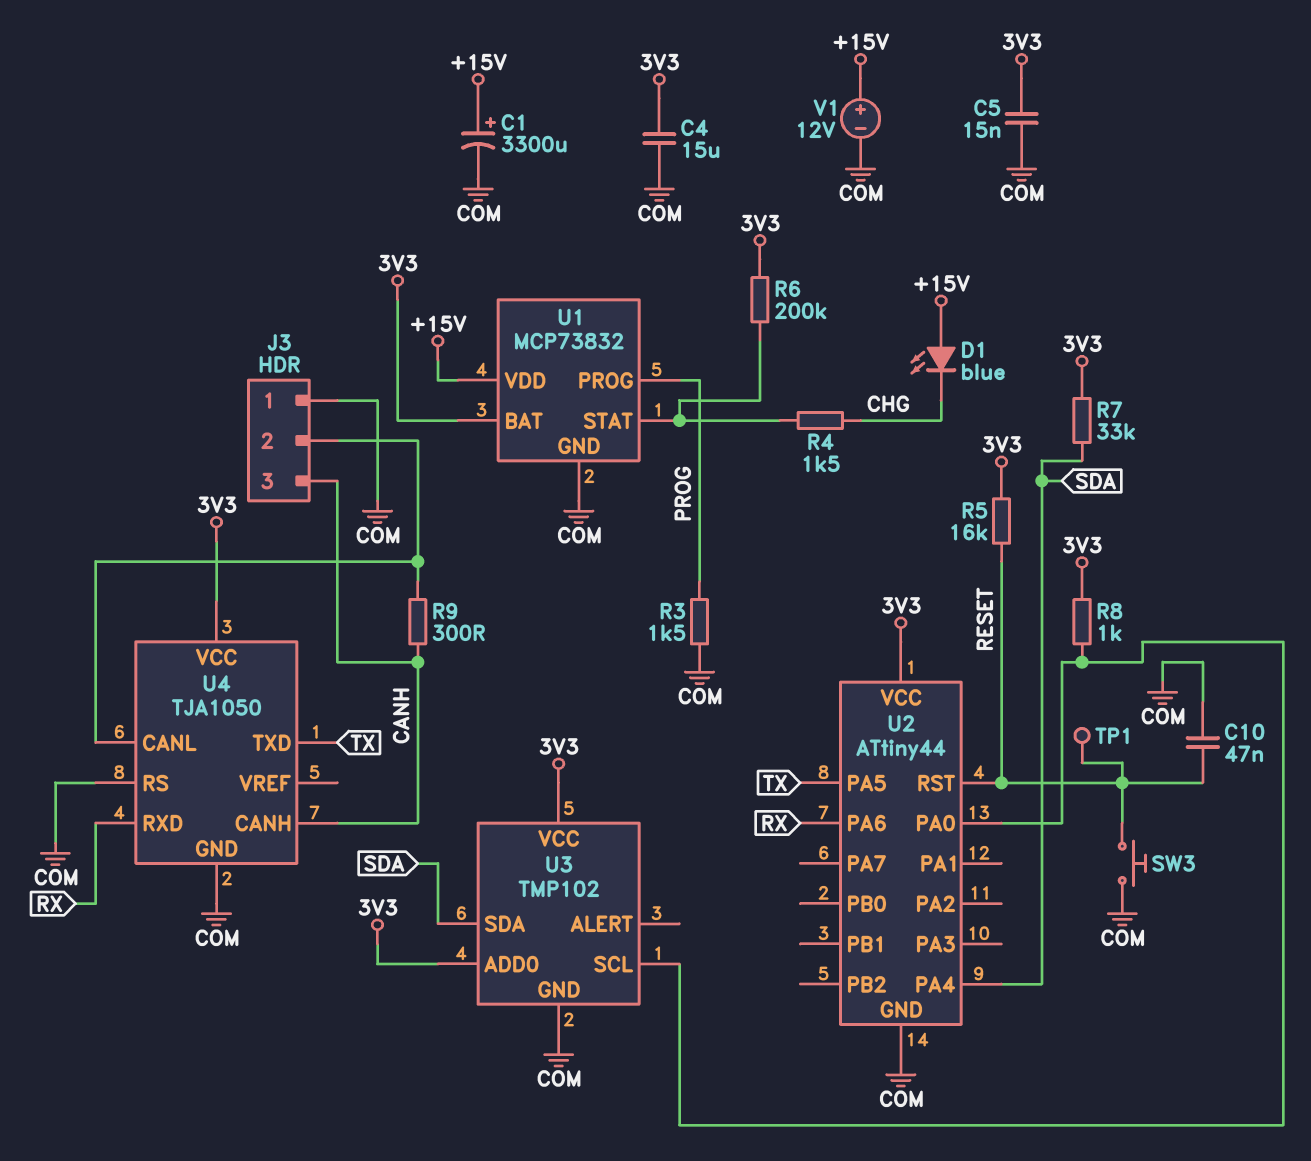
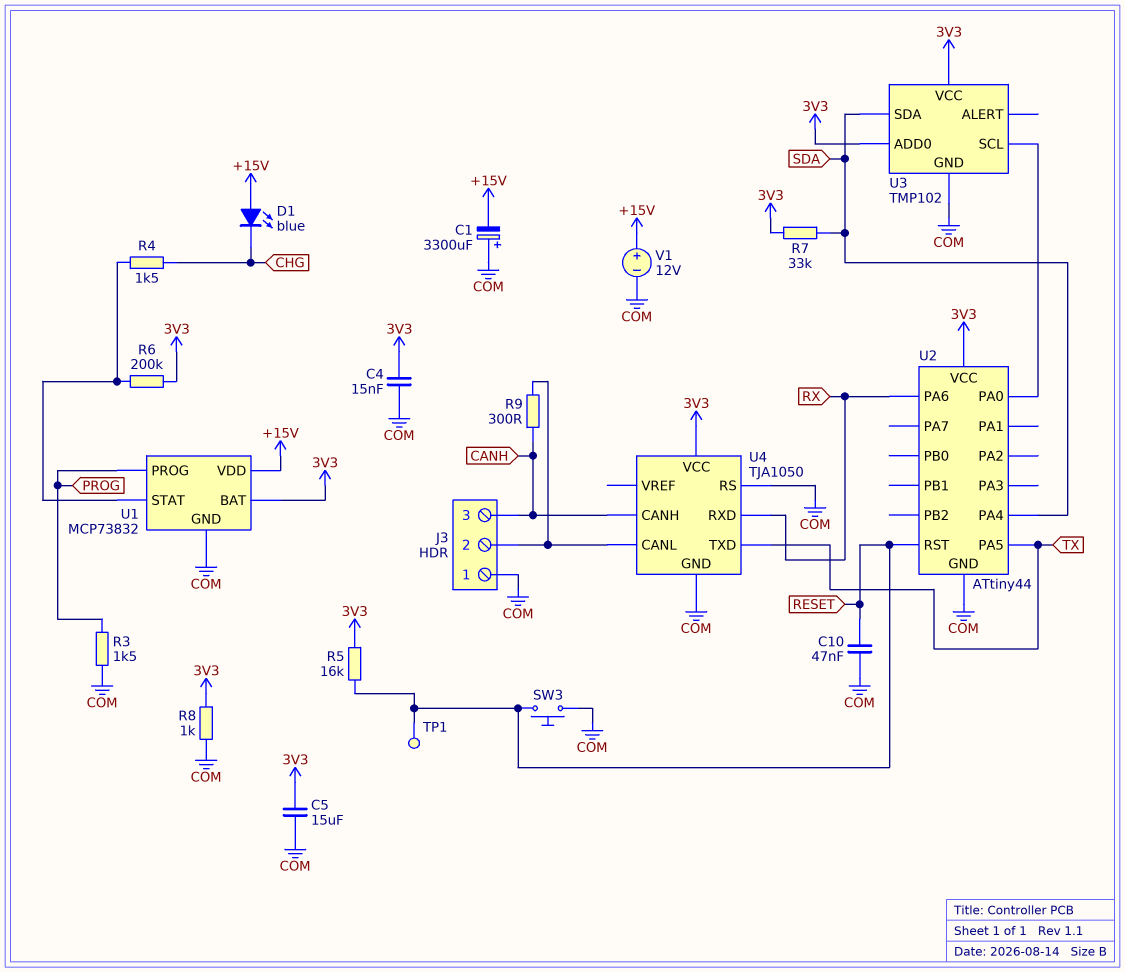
C1: 3300uF (plus +15V, minus COM) -> 3300uF (plus COM, minus +15V)
C4: 15uF (3V3, COM) -> 15nF (3V3, COM)
C5: 15nF (3V3, COM) -> 15uF (3V3, COM)
R8: 1k (3V3, U2/PA0) -> 1k (3V3, COM)

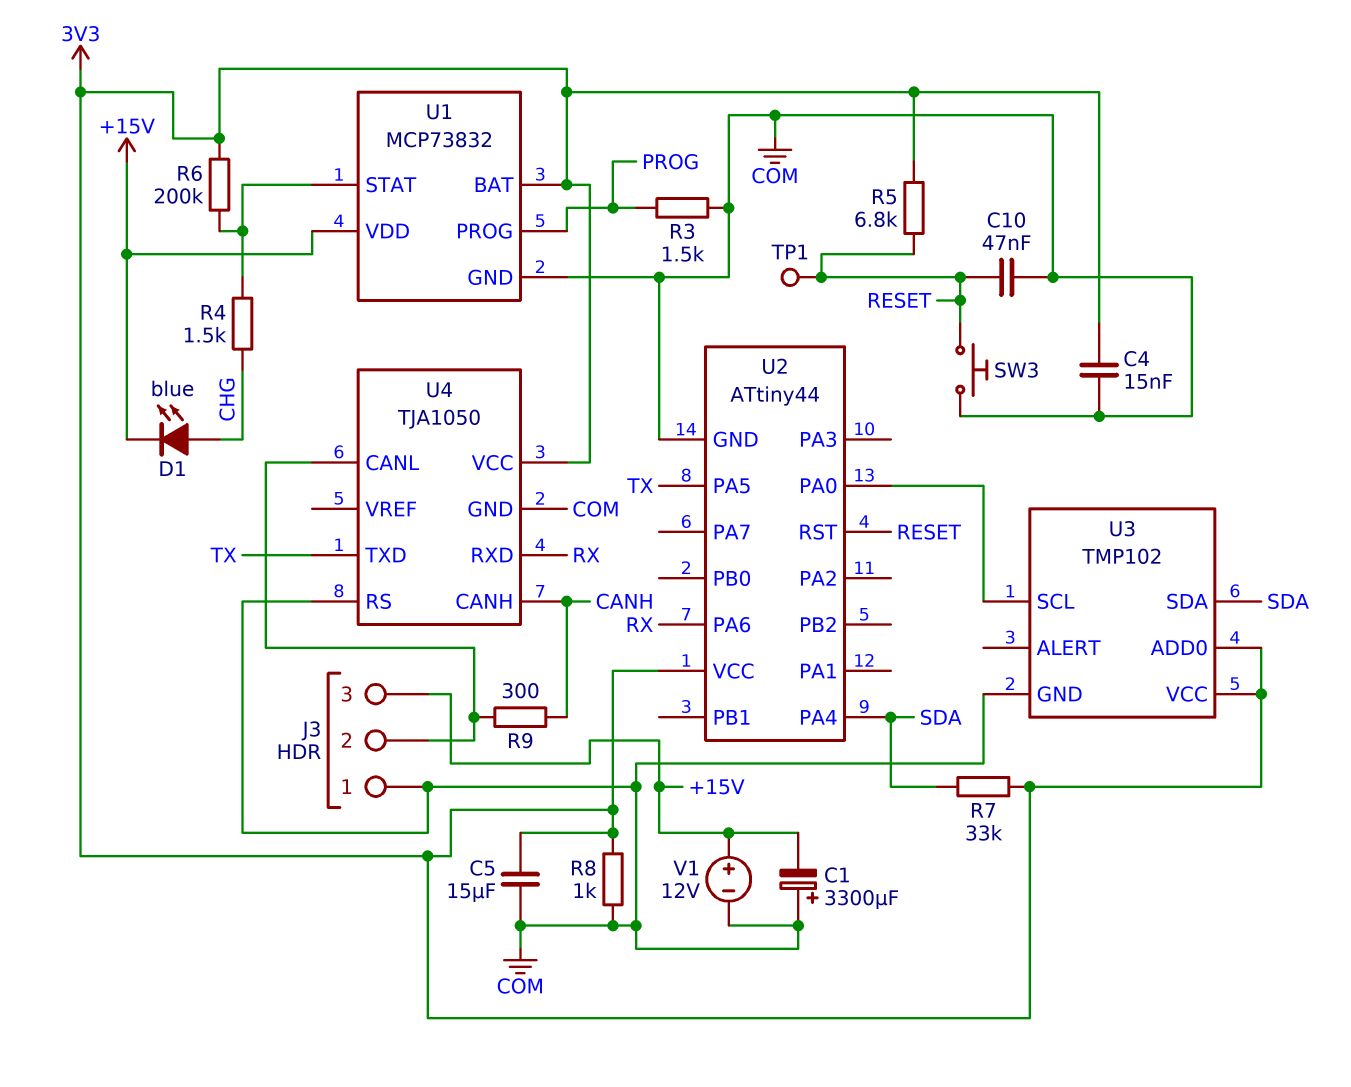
D1: LED blue (A +15V, K CHG) -> LED blue (A CHG, K +15V)
J3 pin 3: CANH -> +15V
R5: 16k (3V3, RESET) -> 6.8k (3V3, RESET)

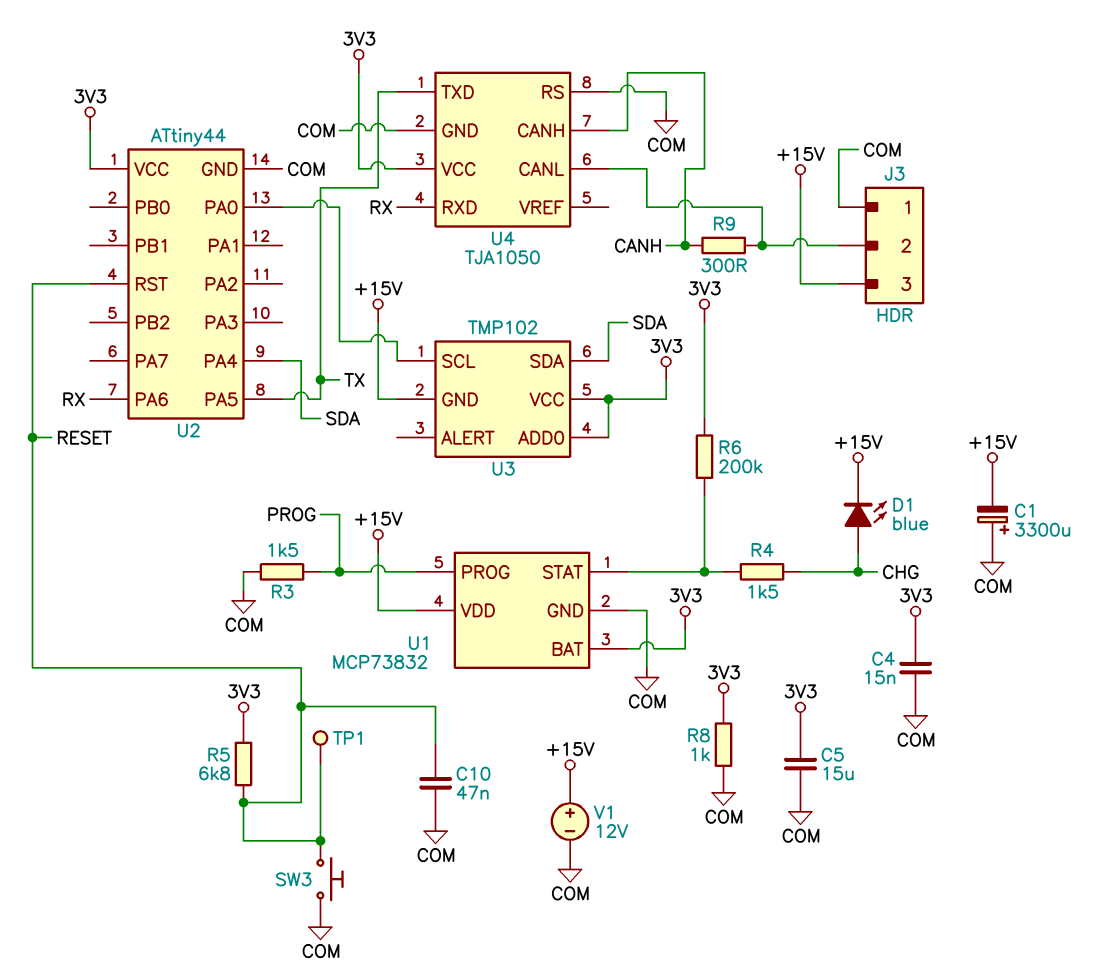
R7: 33k (3V3, SDA) -> none
U3 pin GND: COM -> +15V

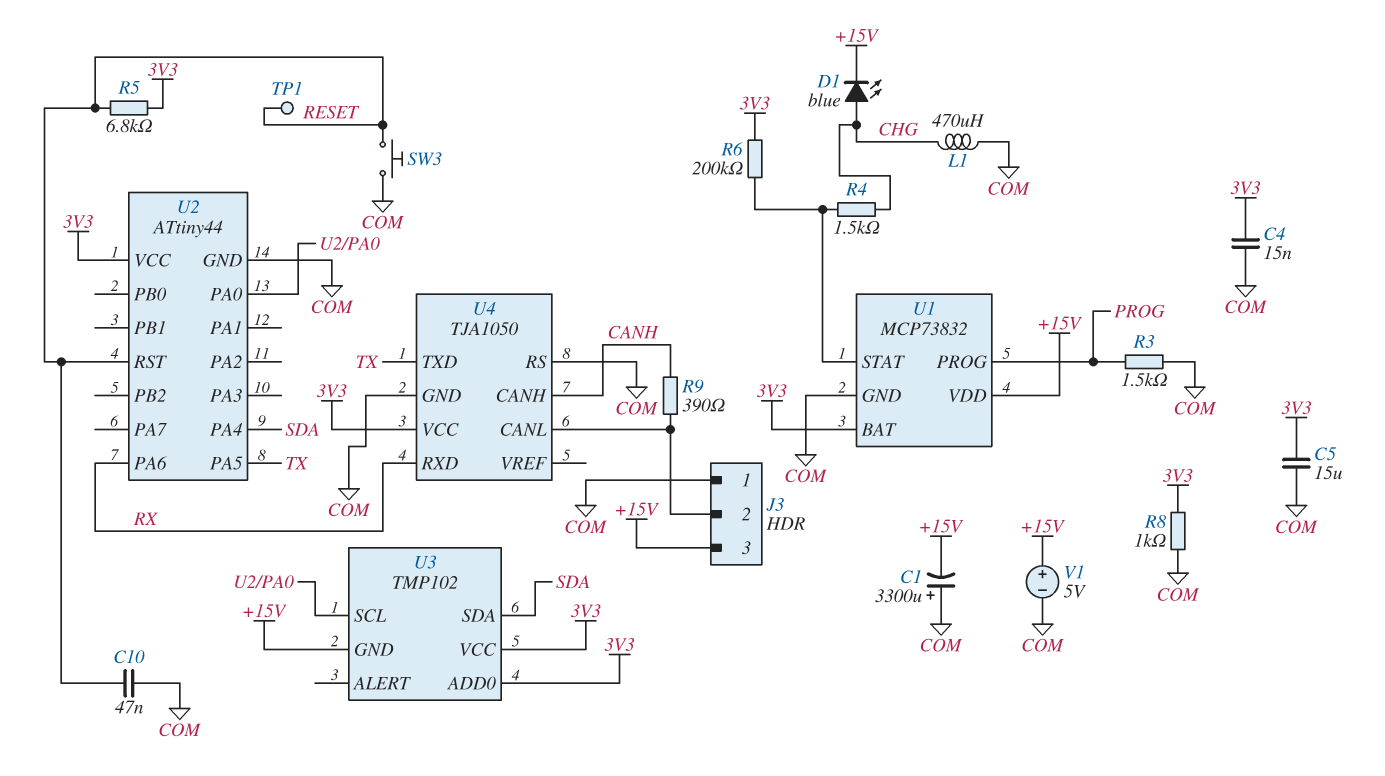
L1: none -> 470uH (CHG, COM)
R9: 300 (CANH, J3/2) -> 390 (CANH, J3/2)
V1: 12V (plus +15V, minus COM) -> 5V (plus +15V, minus COM)

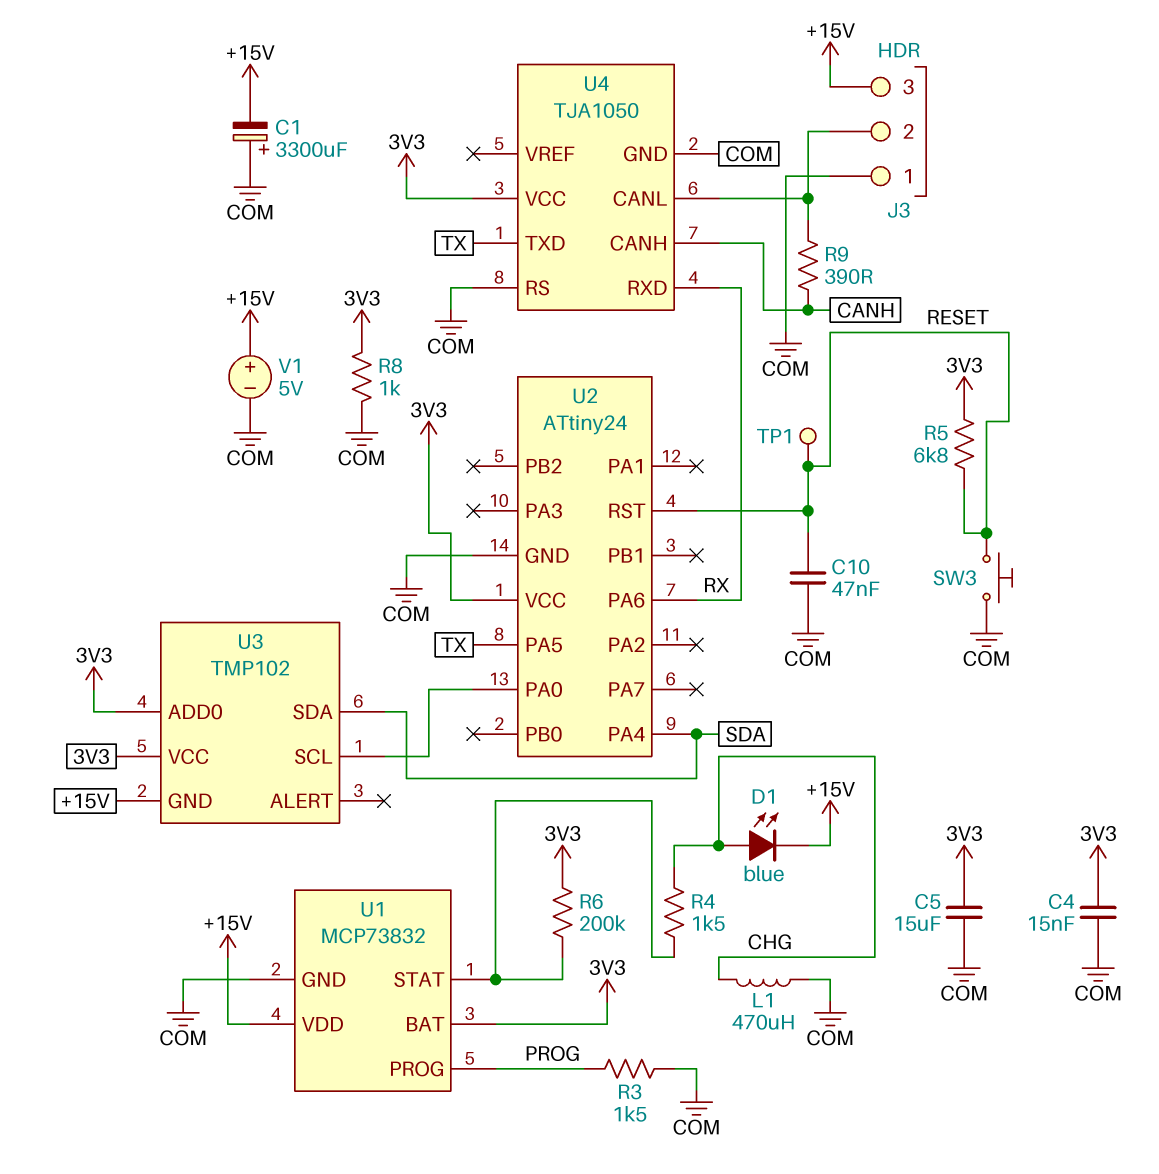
U2: ATtiny44 -> ATtiny24

